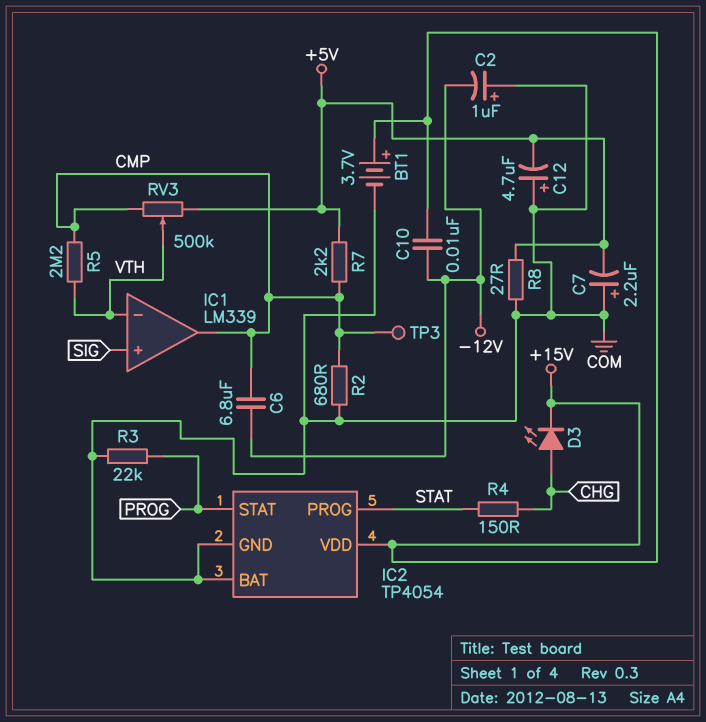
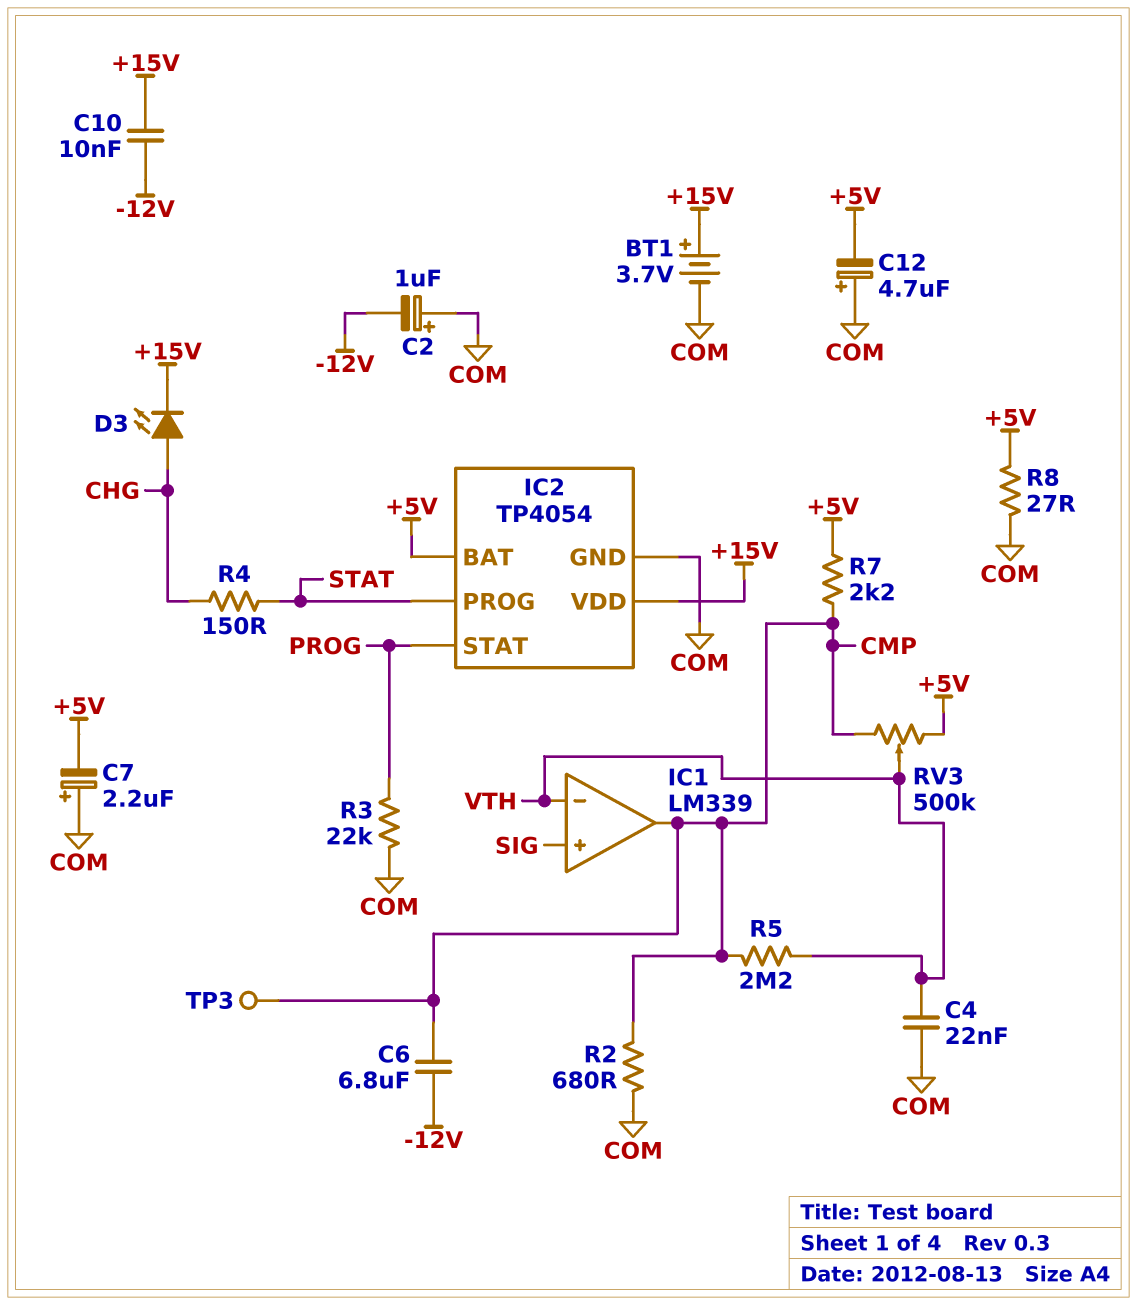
C4: none -> 22nF (COM, VTH)
IC2 pin BAT: COM -> +5V

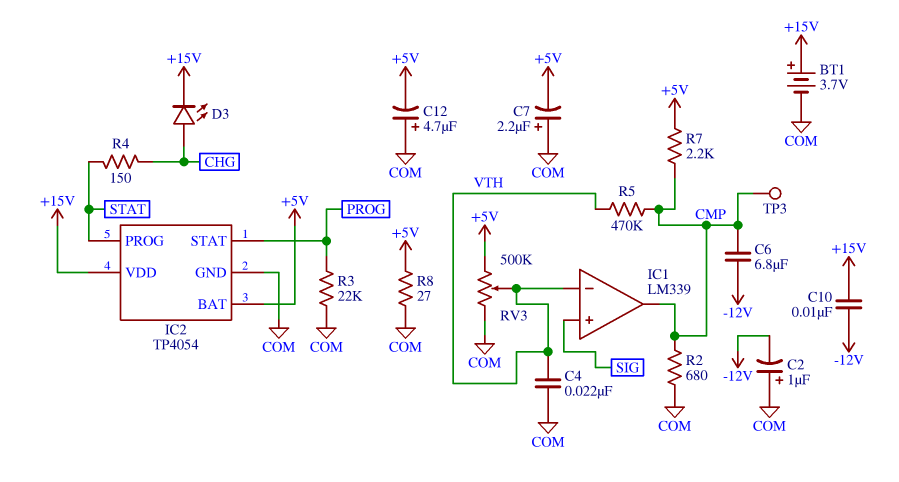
R5: 2.2M (CMP, VTH) -> 470k (CMP, VTH)
RV3: 500k (+5V, CMP, wiper VTH) -> 500k (+5V, COM, wiper VTH)

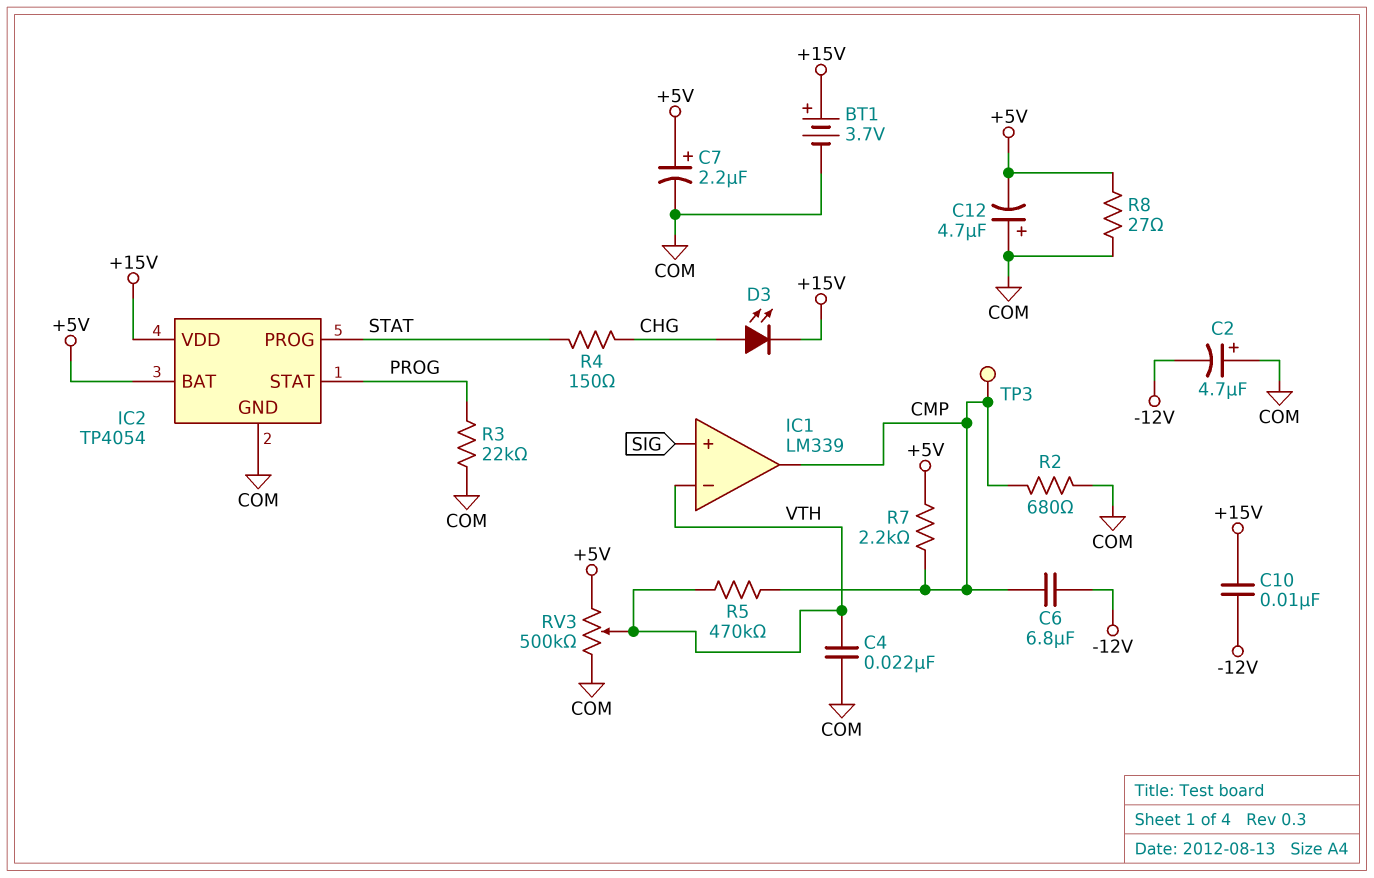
C2: 1uF (plus COM, minus -12V) -> 4.7uF (plus COM, minus -12V)
C7: 2.2uF (plus COM, minus +5V) -> 2.2uF (plus +5V, minus COM)

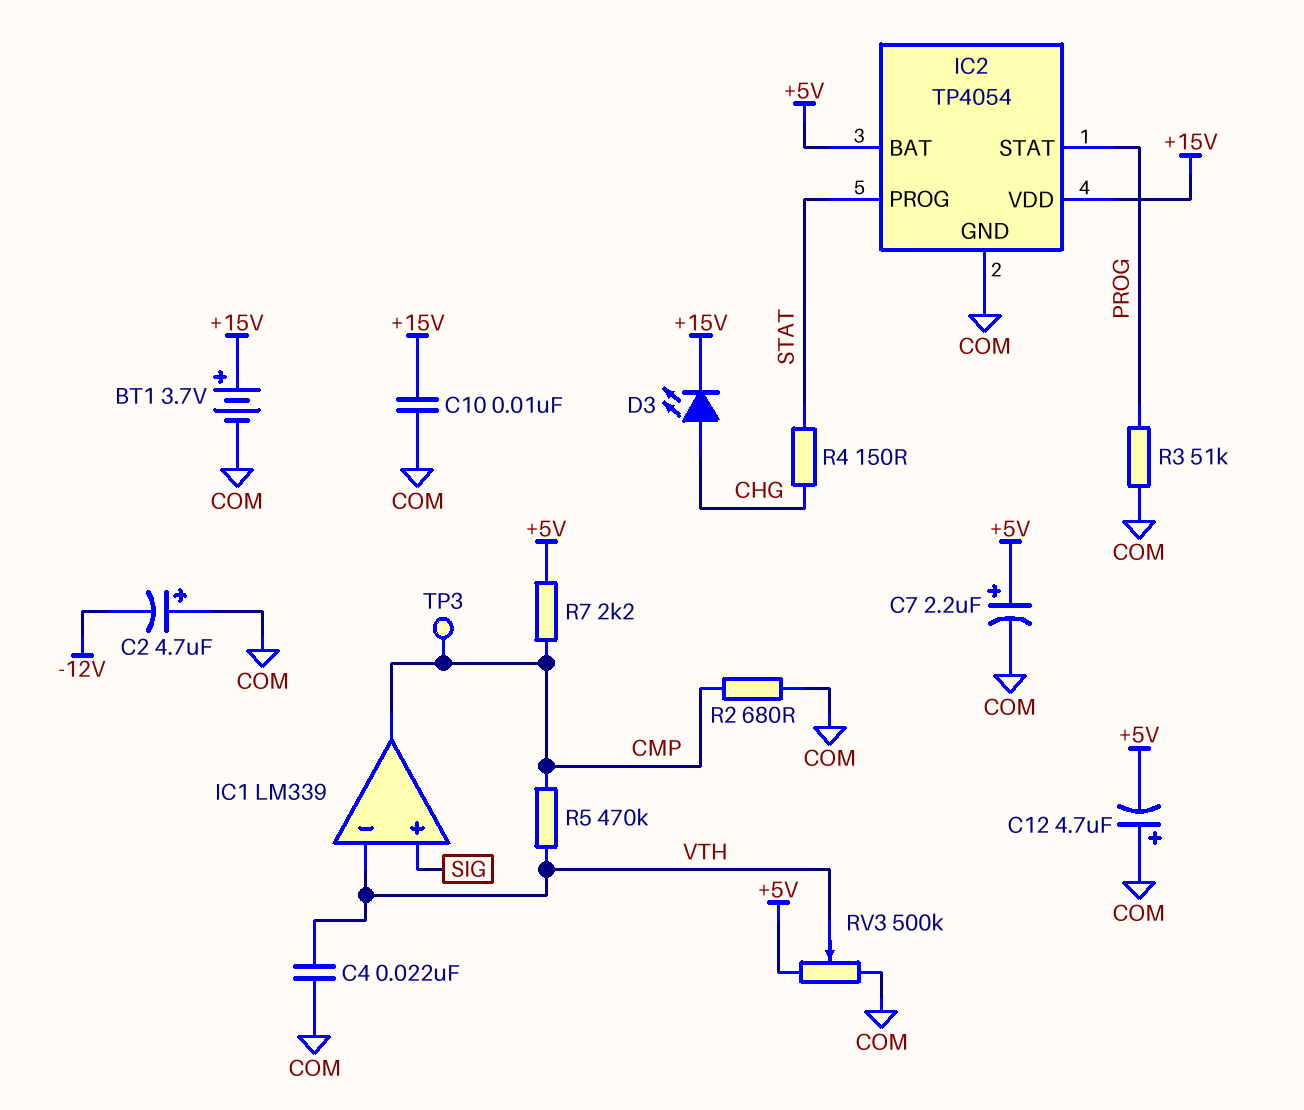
C6: 6.8uF (-12V, CMP) -> none
C10: 10nF (+15V, -12V) -> 10nF (+15V, COM)
R3: 22k (COM, PROG) -> 51k (COM, PROG)
R8: 27 (+5V, COM) -> none

